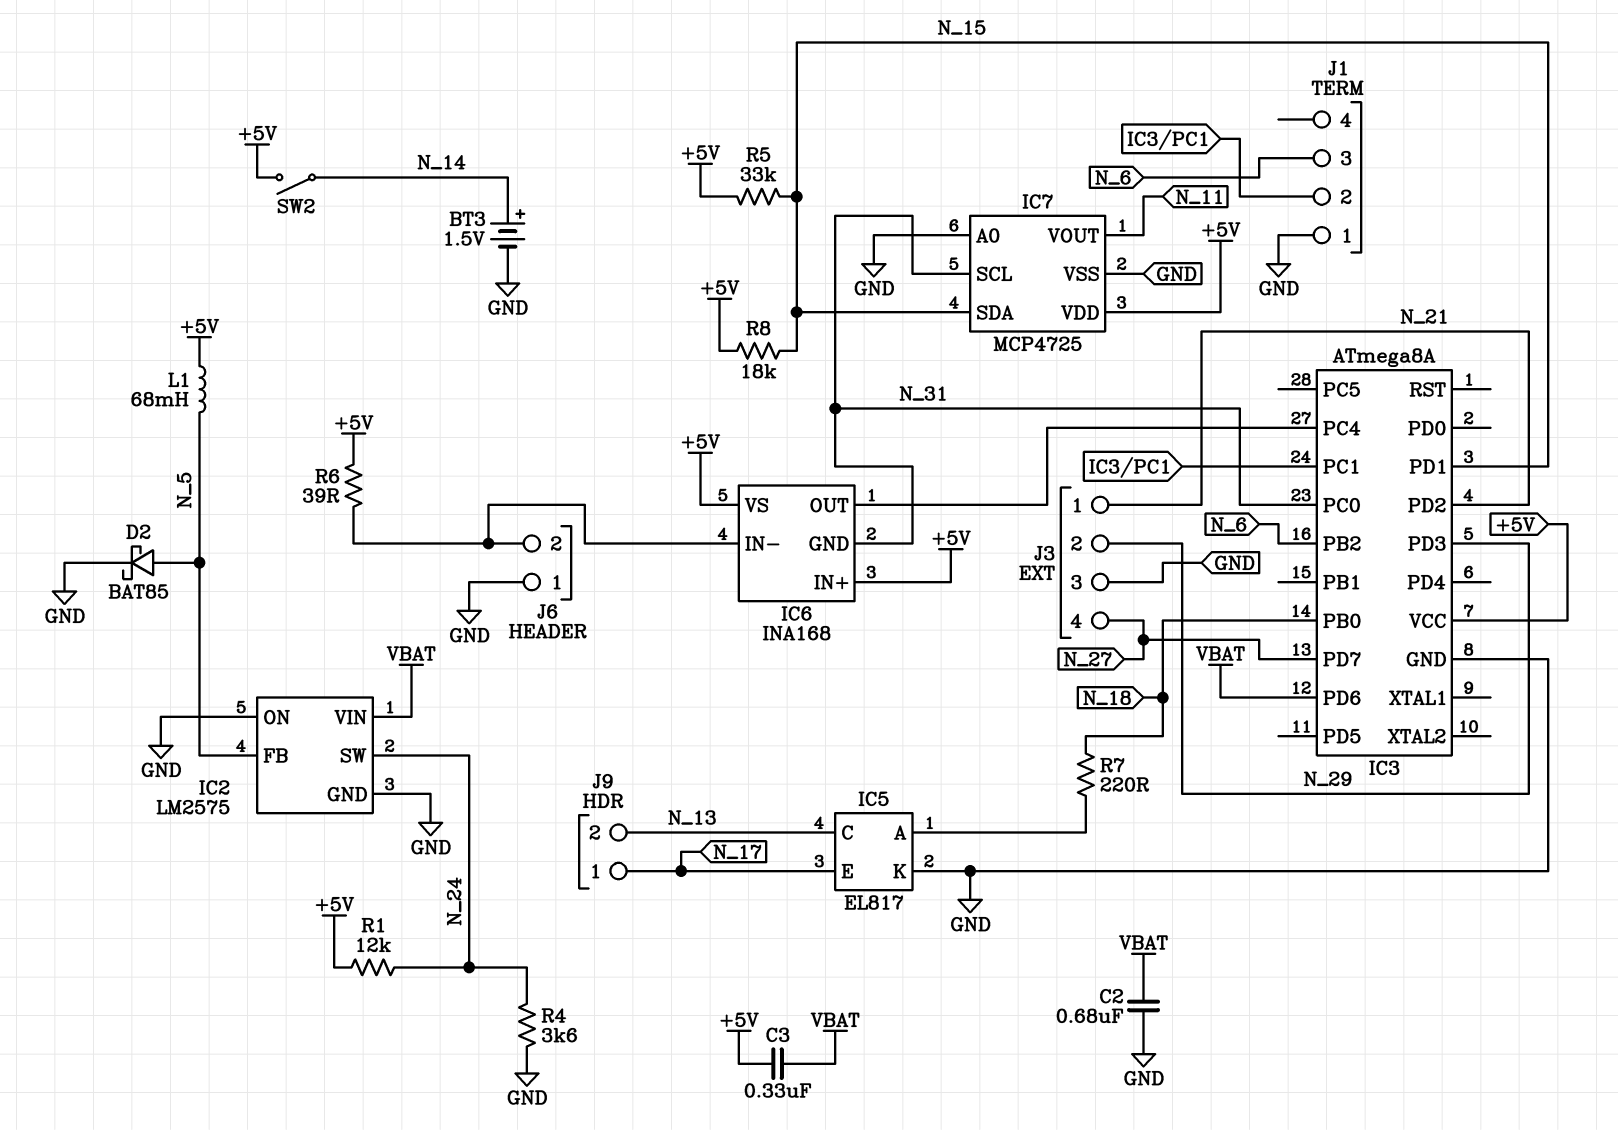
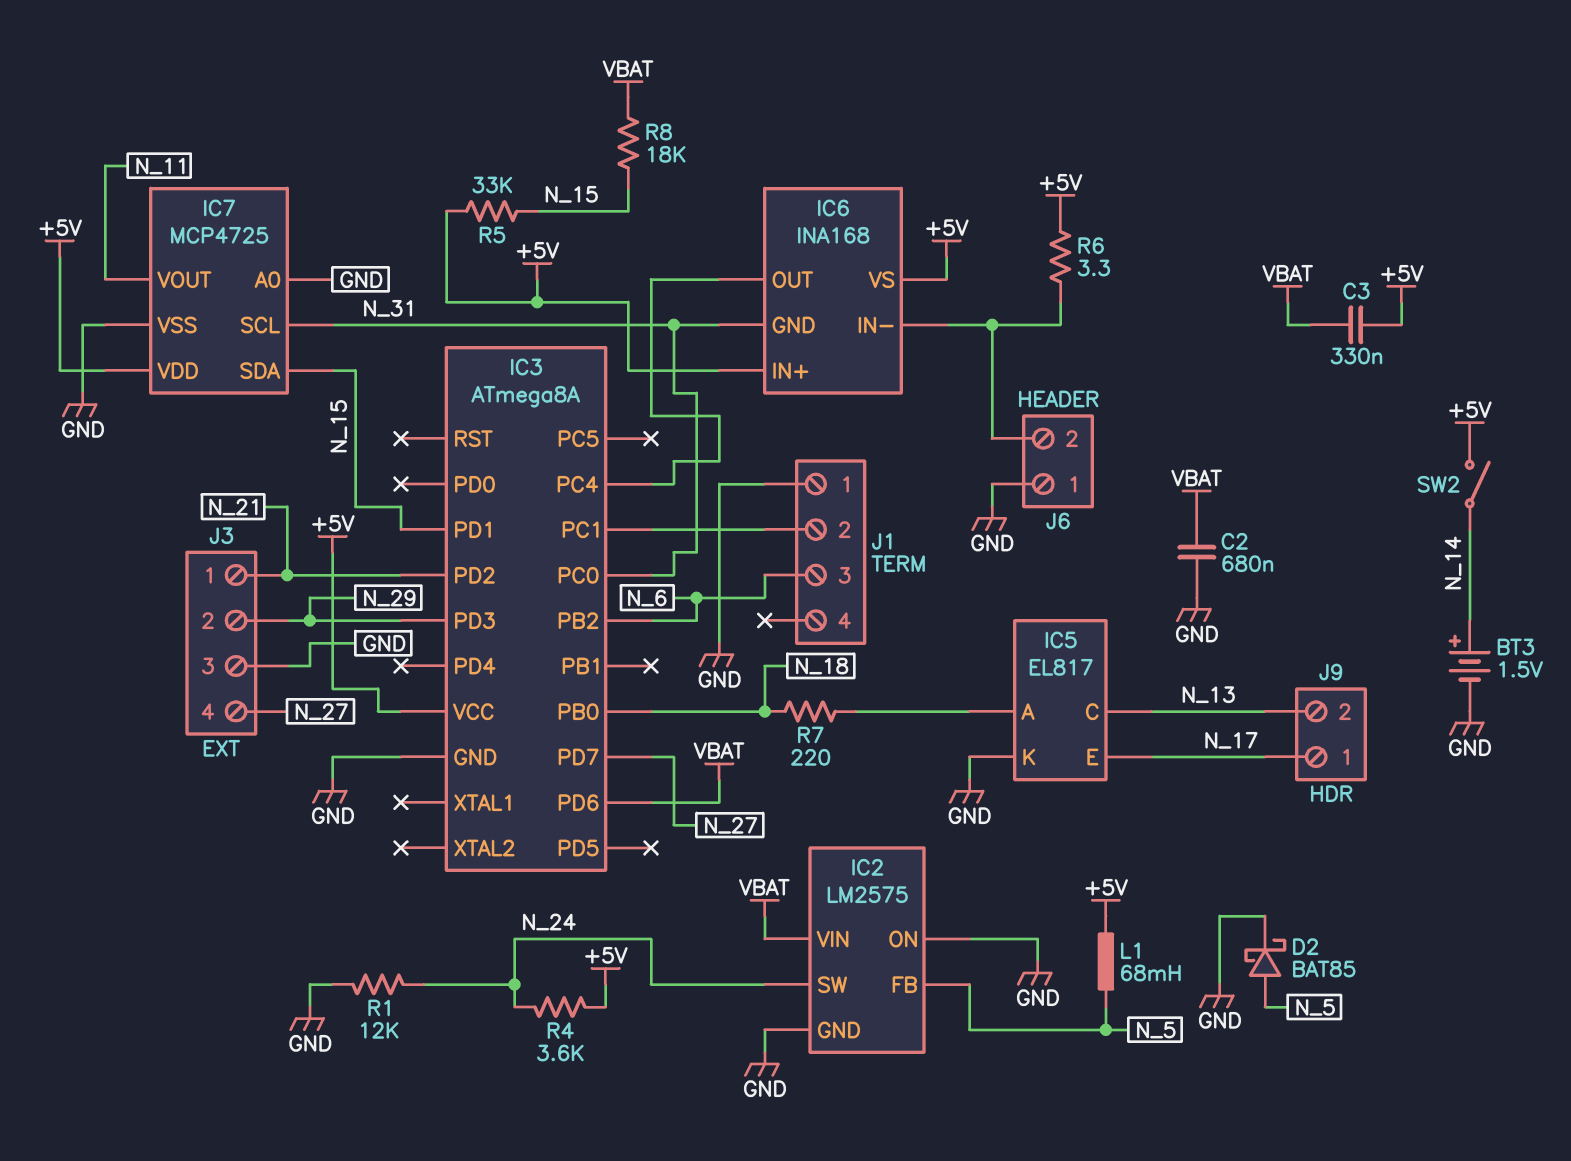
R1: 12k (+5V, N_24) -> 12k (GND, N_24)
R4: 3.6k (GND, N_24) -> 3.6k (+5V, N_24)
R6: 39 (+5V, IC6/IN-) -> 3.3 (+5V, IC6/IN-)
R8: 18k (+5V, N_15) -> 18k (N_15, VBAT)

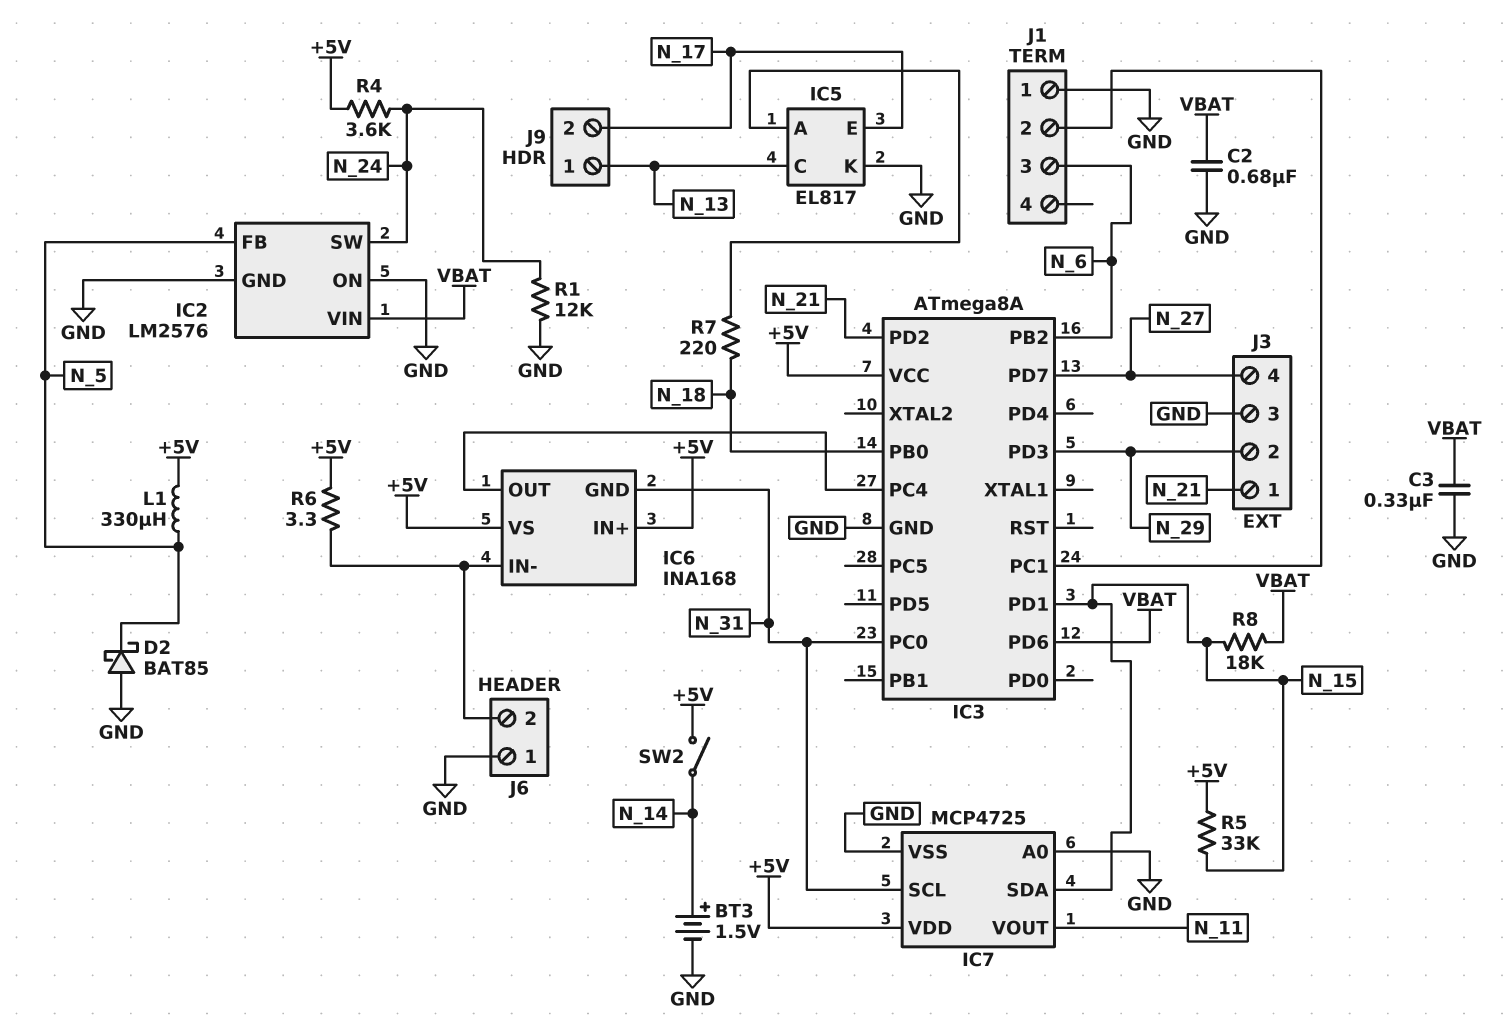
C3: 330nF (+5V, VBAT) -> 330nF (GND, VBAT)
D2: schottky BAT85 (A N_5, K GND) -> schottky BAT85 (A GND, K N_5)
IC2: LM2575 -> LM2576
J9 pin 1: N_17 -> N_13
J9 pin 2: N_13 -> N_17
L1: 68mH (+5V, N_5) -> 330uH (+5V, N_5)

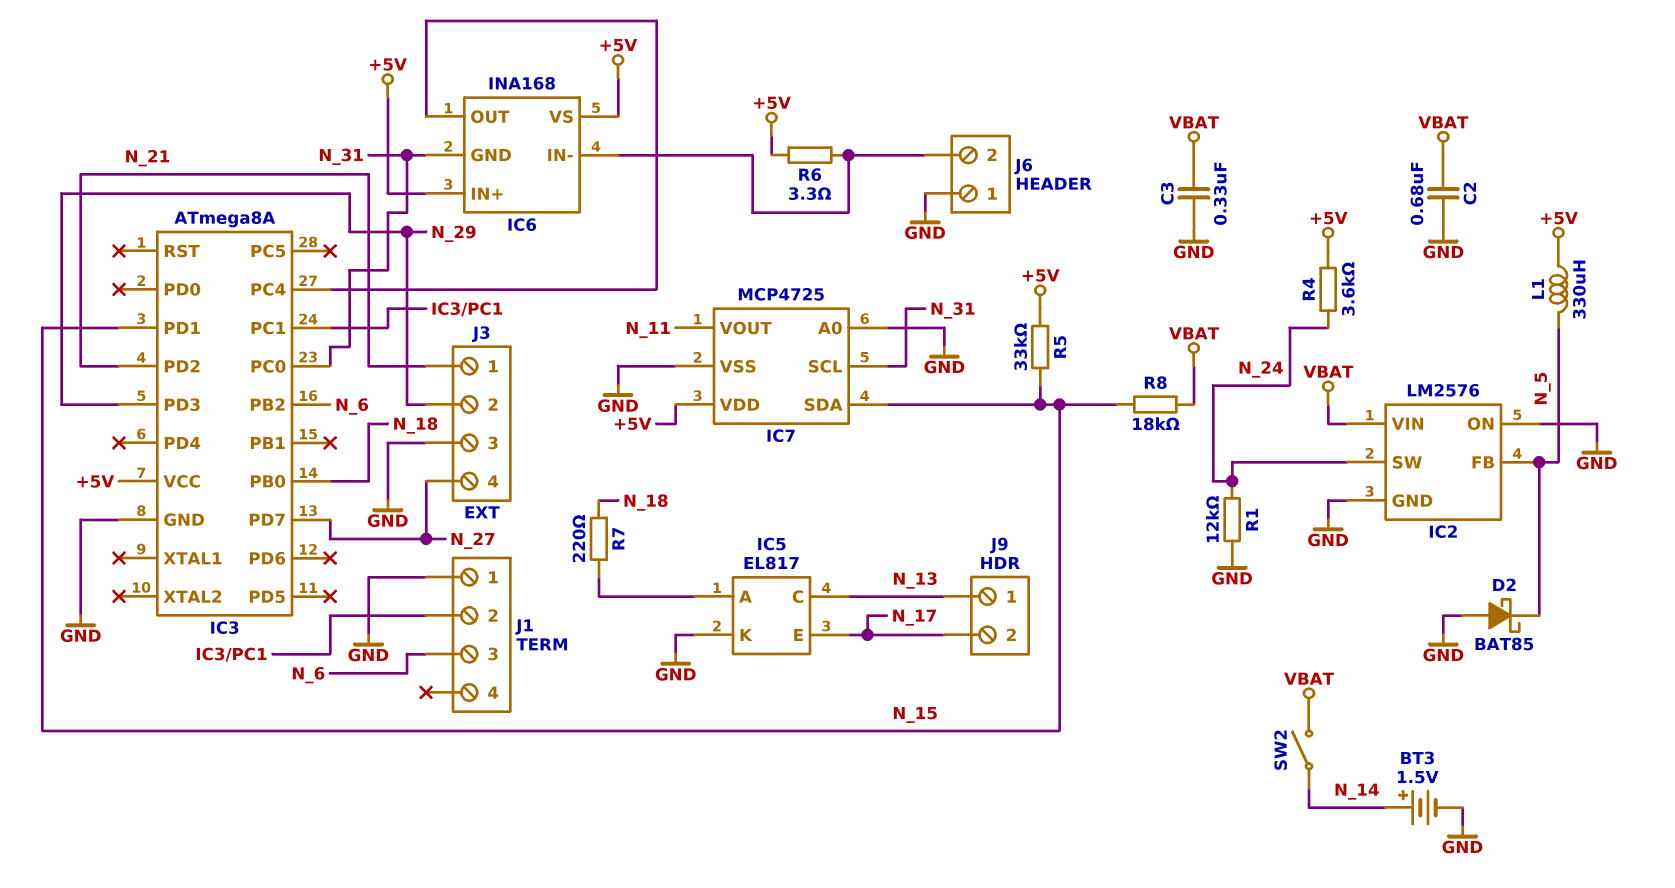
IC3 pin PD6: VBAT -> none
SW2: switch (+5V, N_14) -> switch (N_14, VBAT)

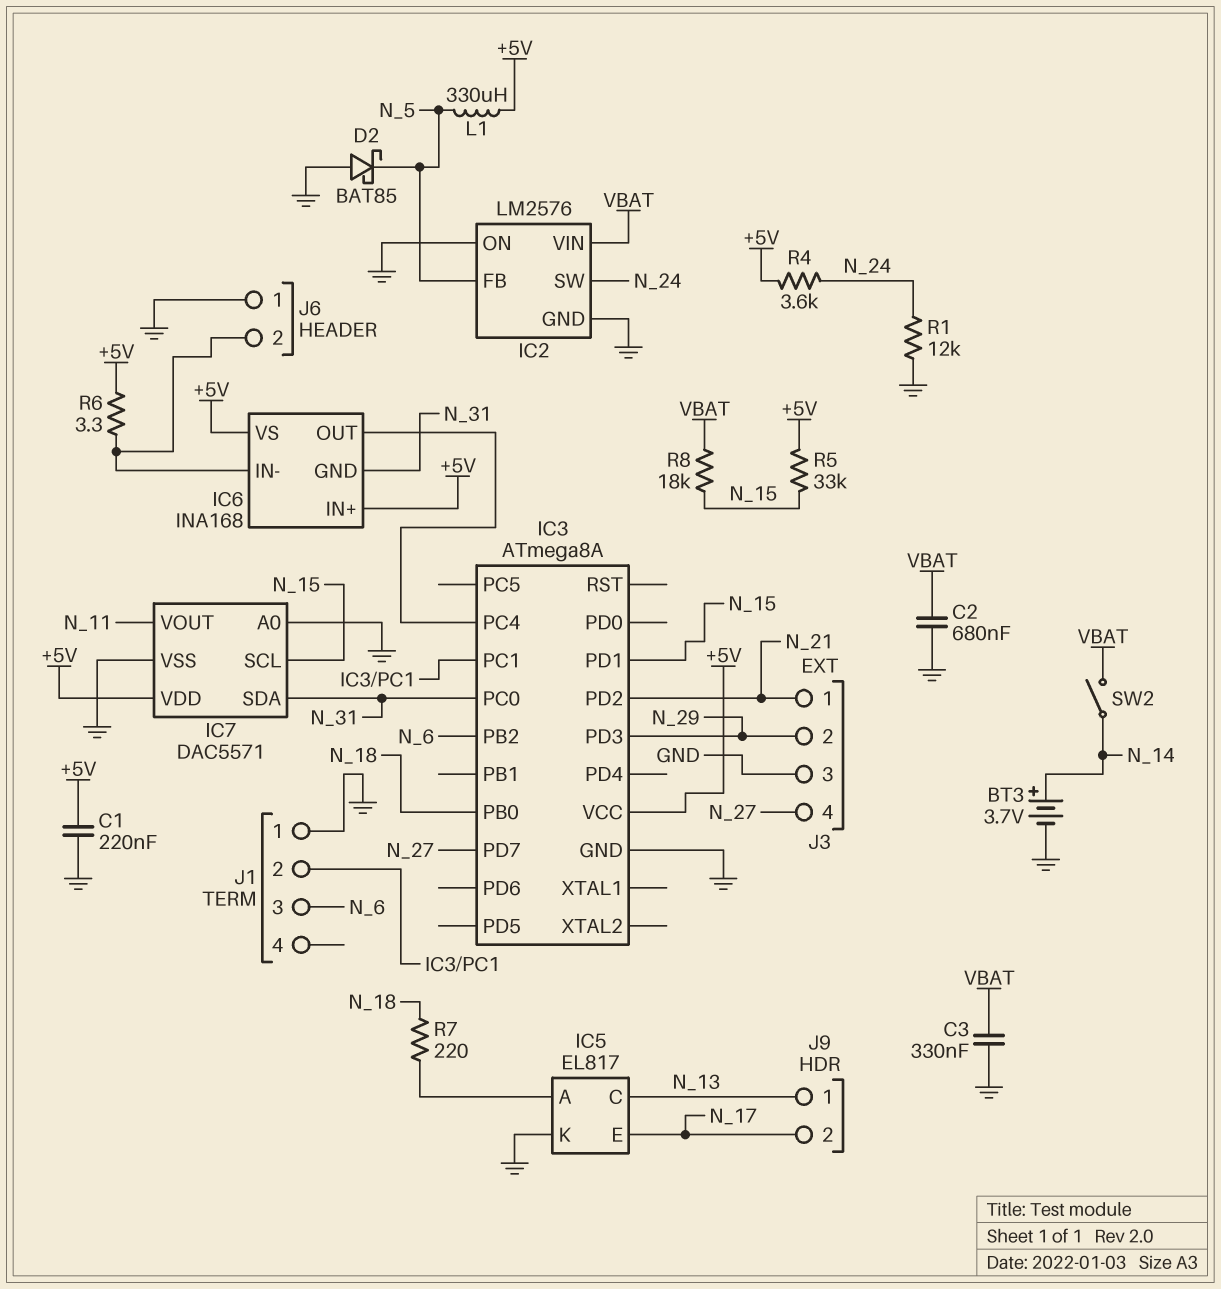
BT3: 1.5V (plus N_14, minus GND) -> 3.7V (plus N_14, minus GND)
C1: none -> 220nF (+5V, GND)
IC7: MCP4725 -> DAC5571
IC7 pin SCL: N_31 -> N_15
IC7 pin SDA: N_15 -> N_31

